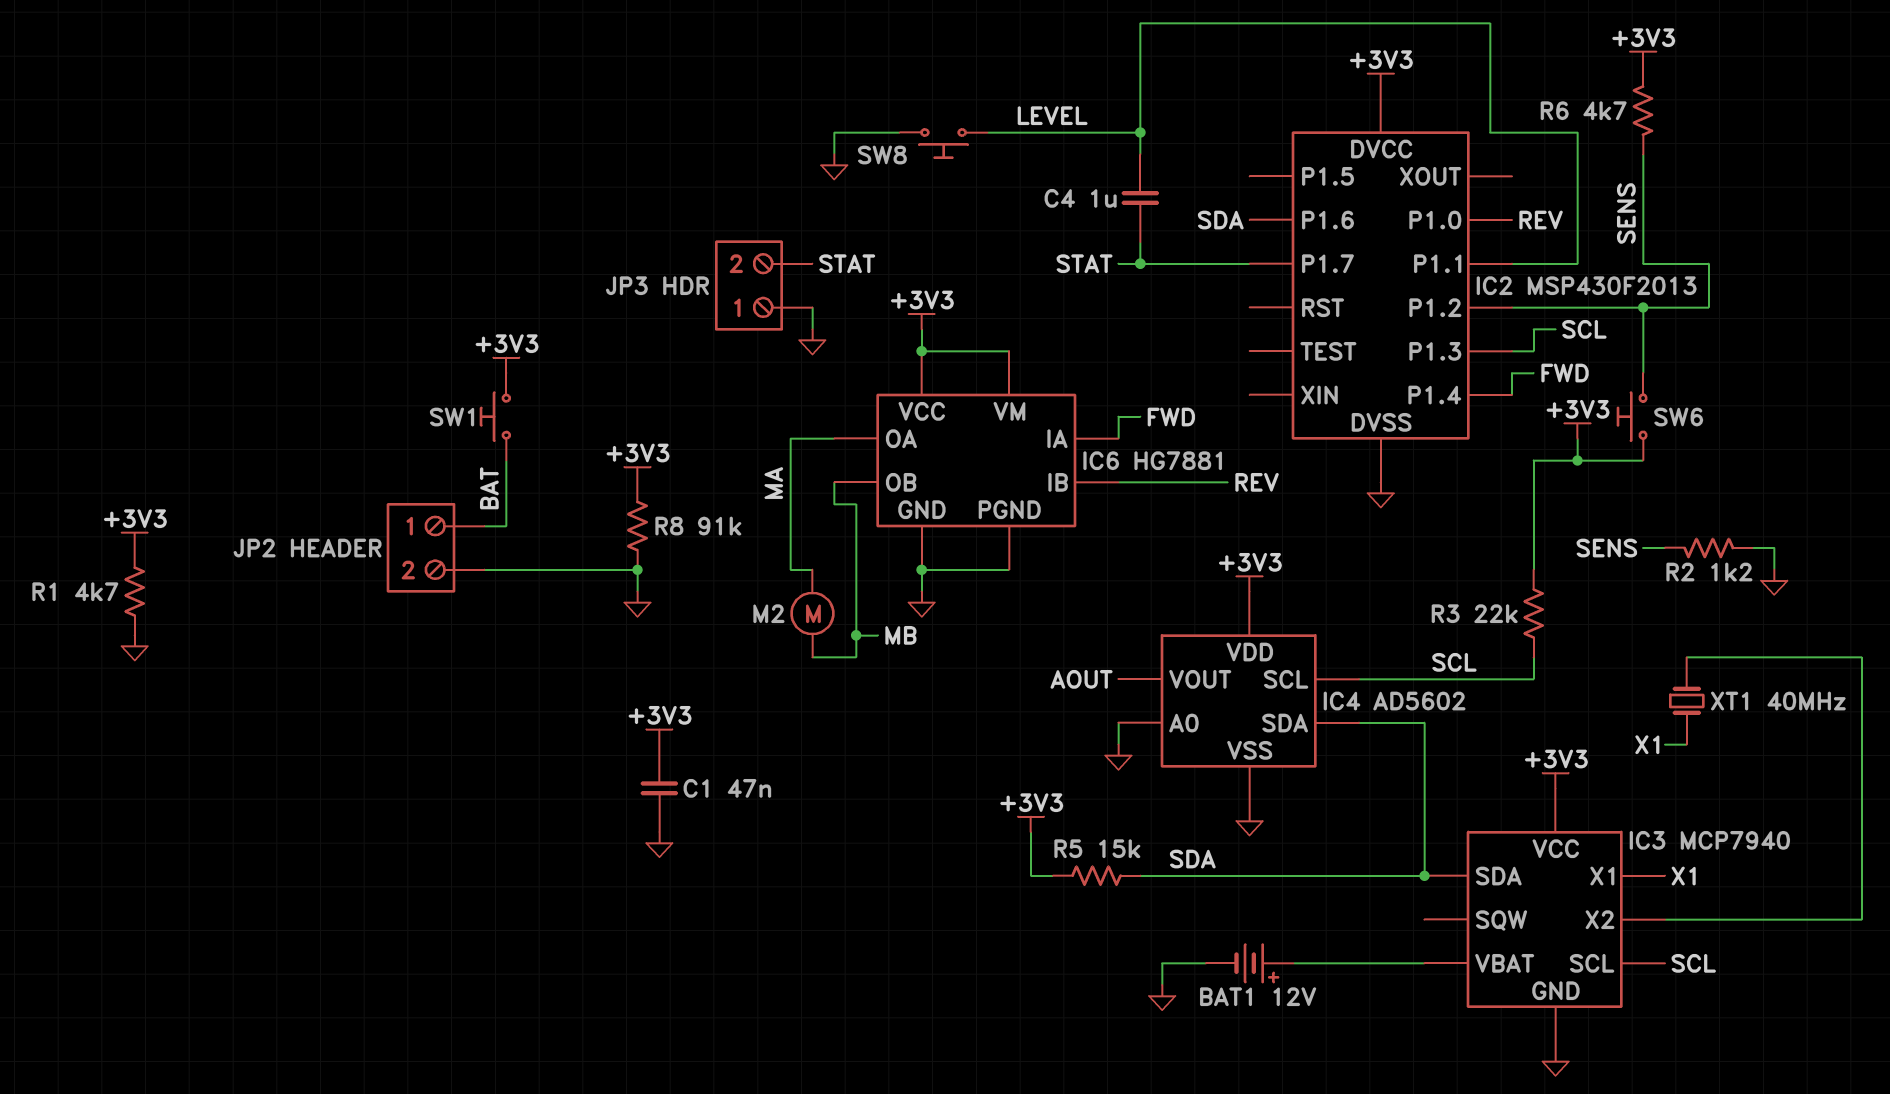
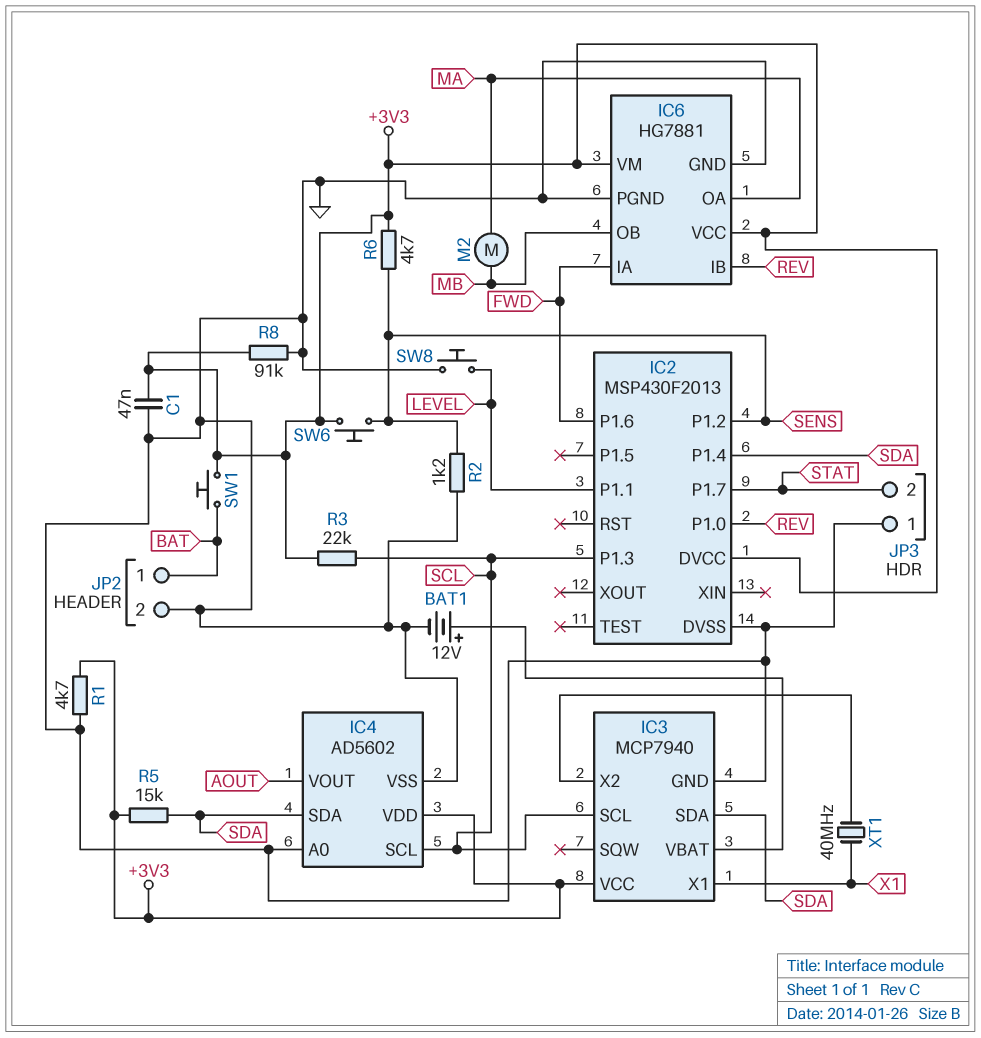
C4: 1uF (LEVEL, STAT) -> none
IC2 pin P1.4: FWD -> SDA
IC2 pin P1.6: SDA -> FWD

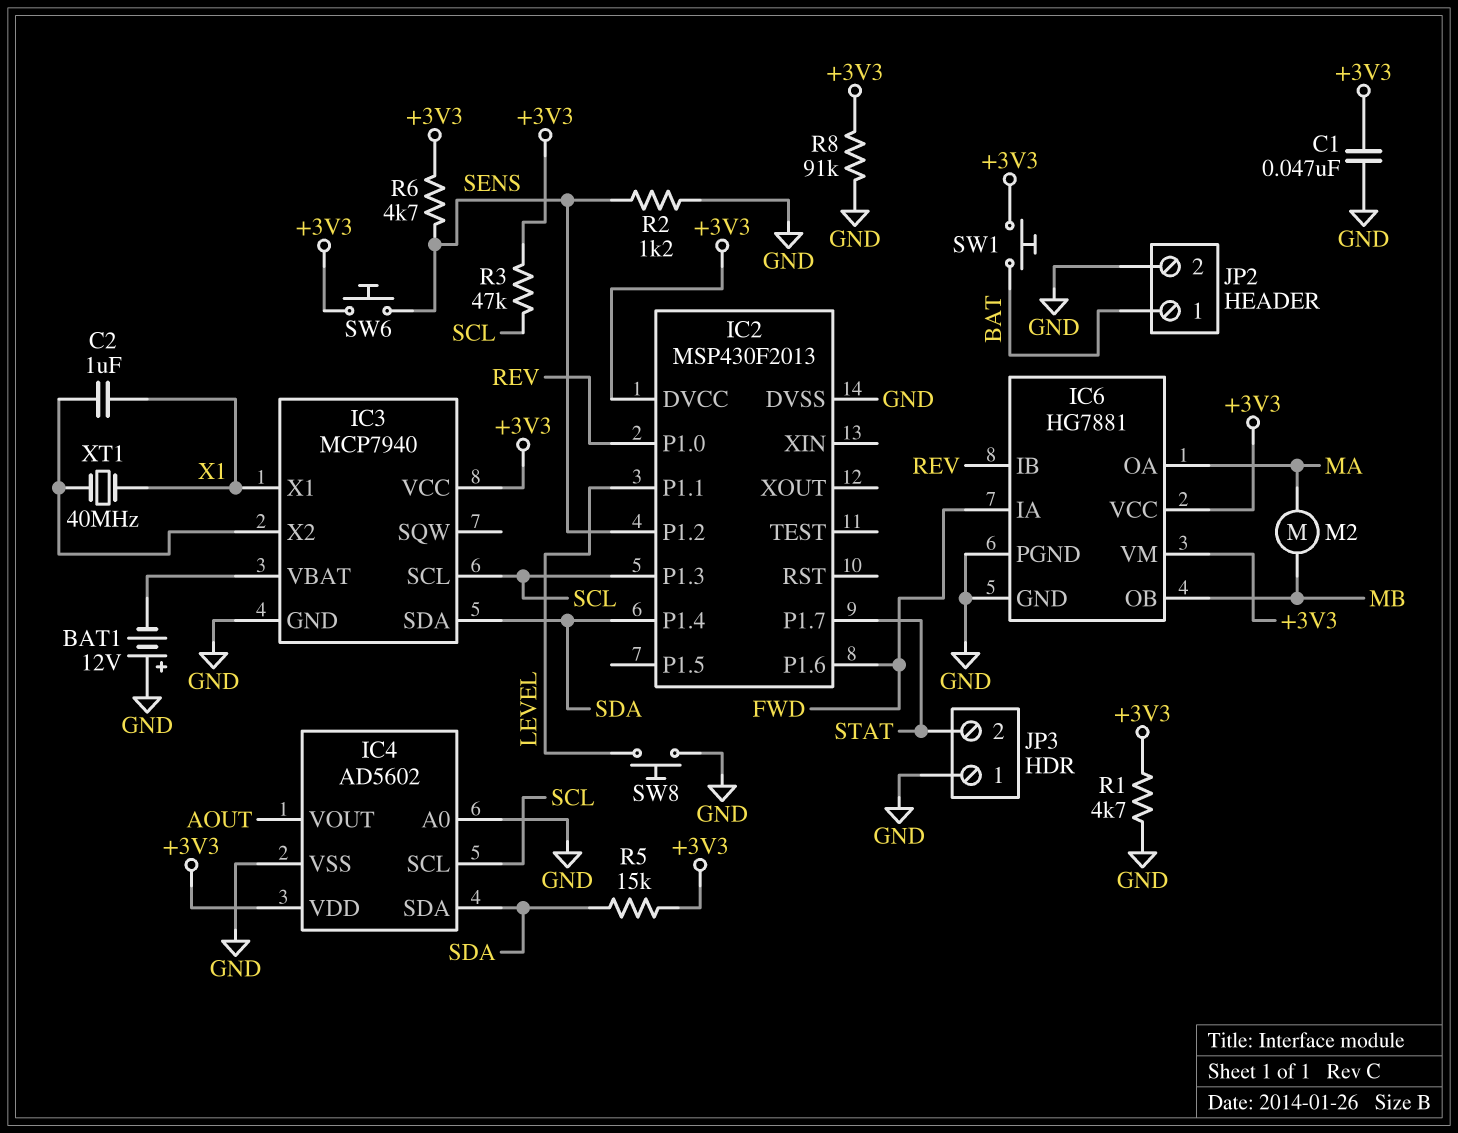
BAT1: 12V (plus IC3/VBAT, minus GND) -> 12V (plus GND, minus IC3/VBAT)
C2: none -> 1uF (IC3/X2, X1)
R3: 22k (+3V3, SCL) -> 47k (+3V3, SCL)

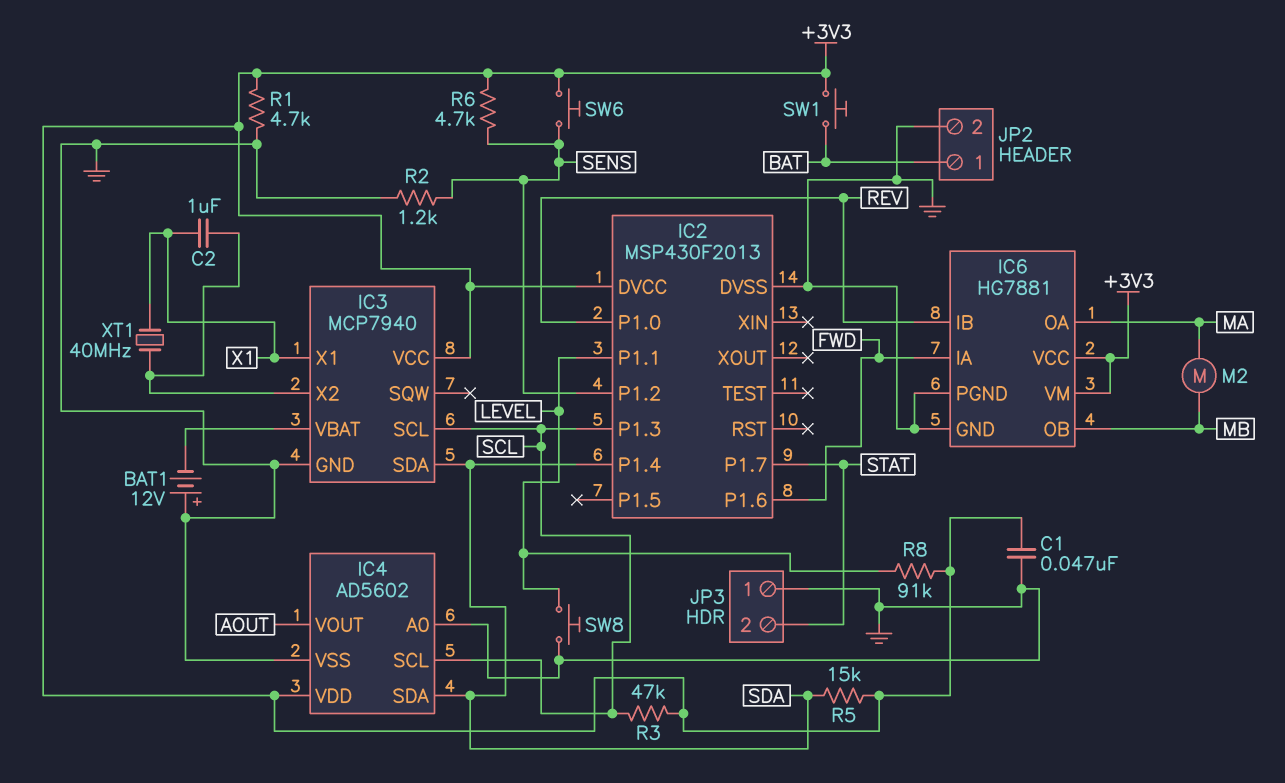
R8: 91k (+3V3, GND) -> 91k (+3V3, LEVEL)

